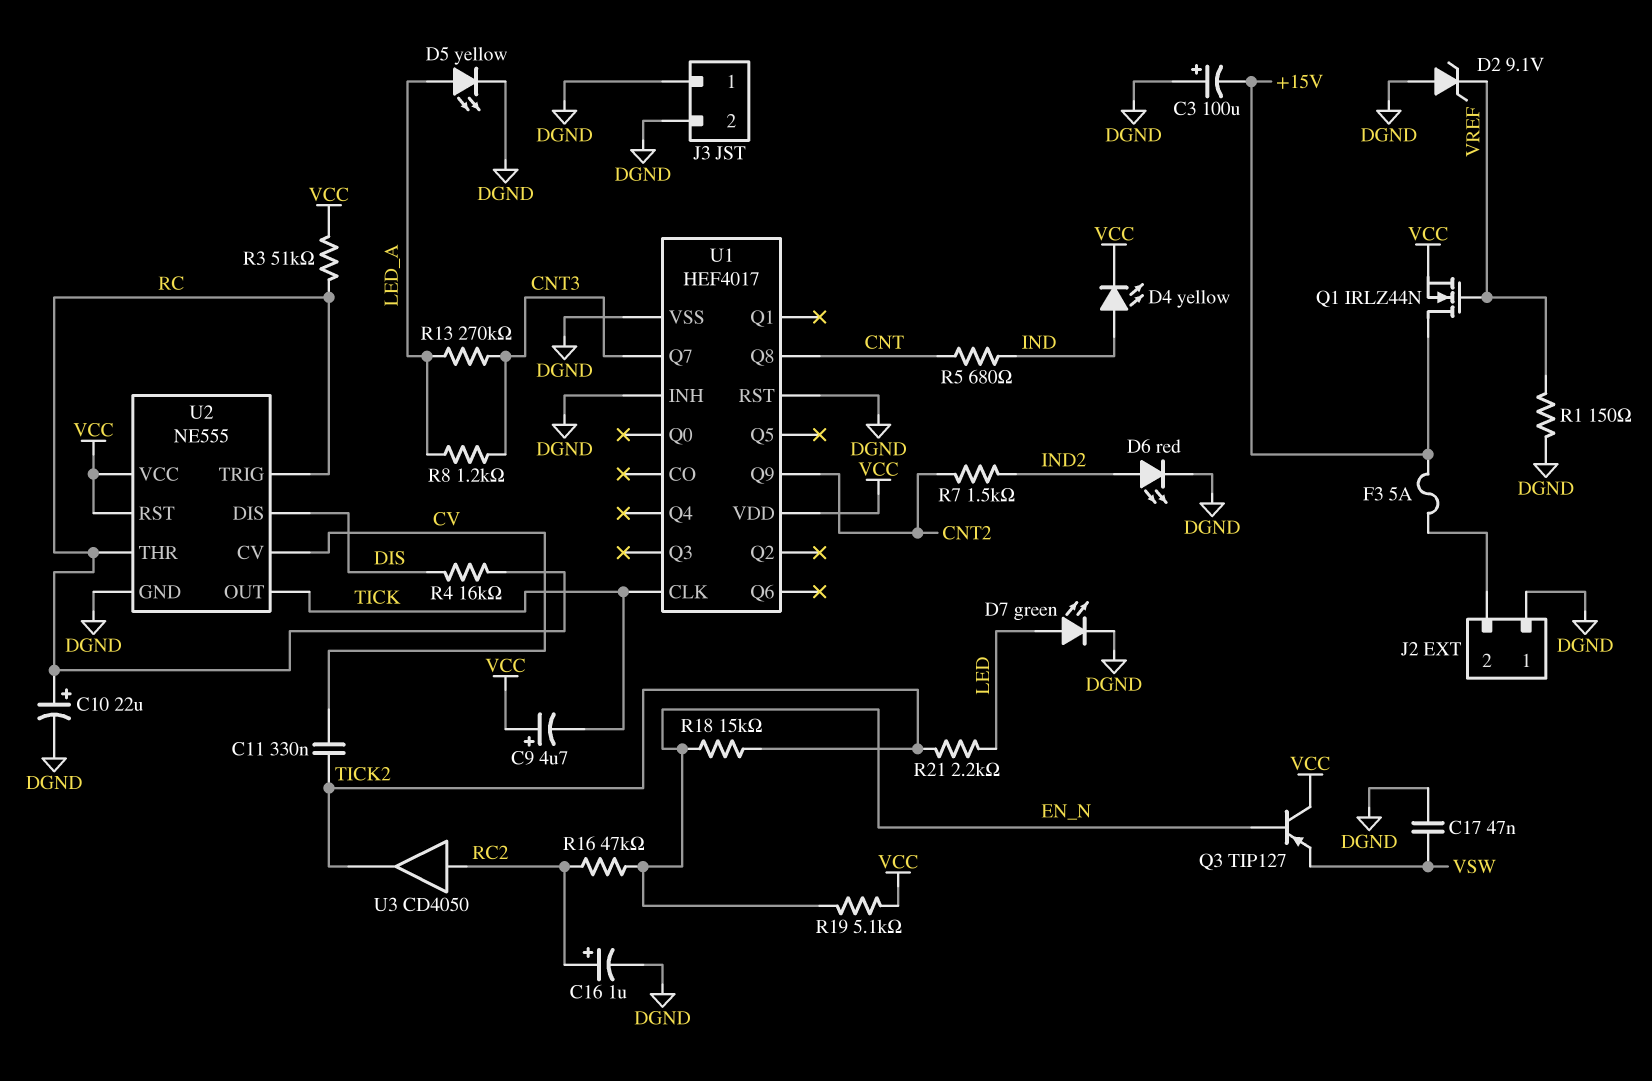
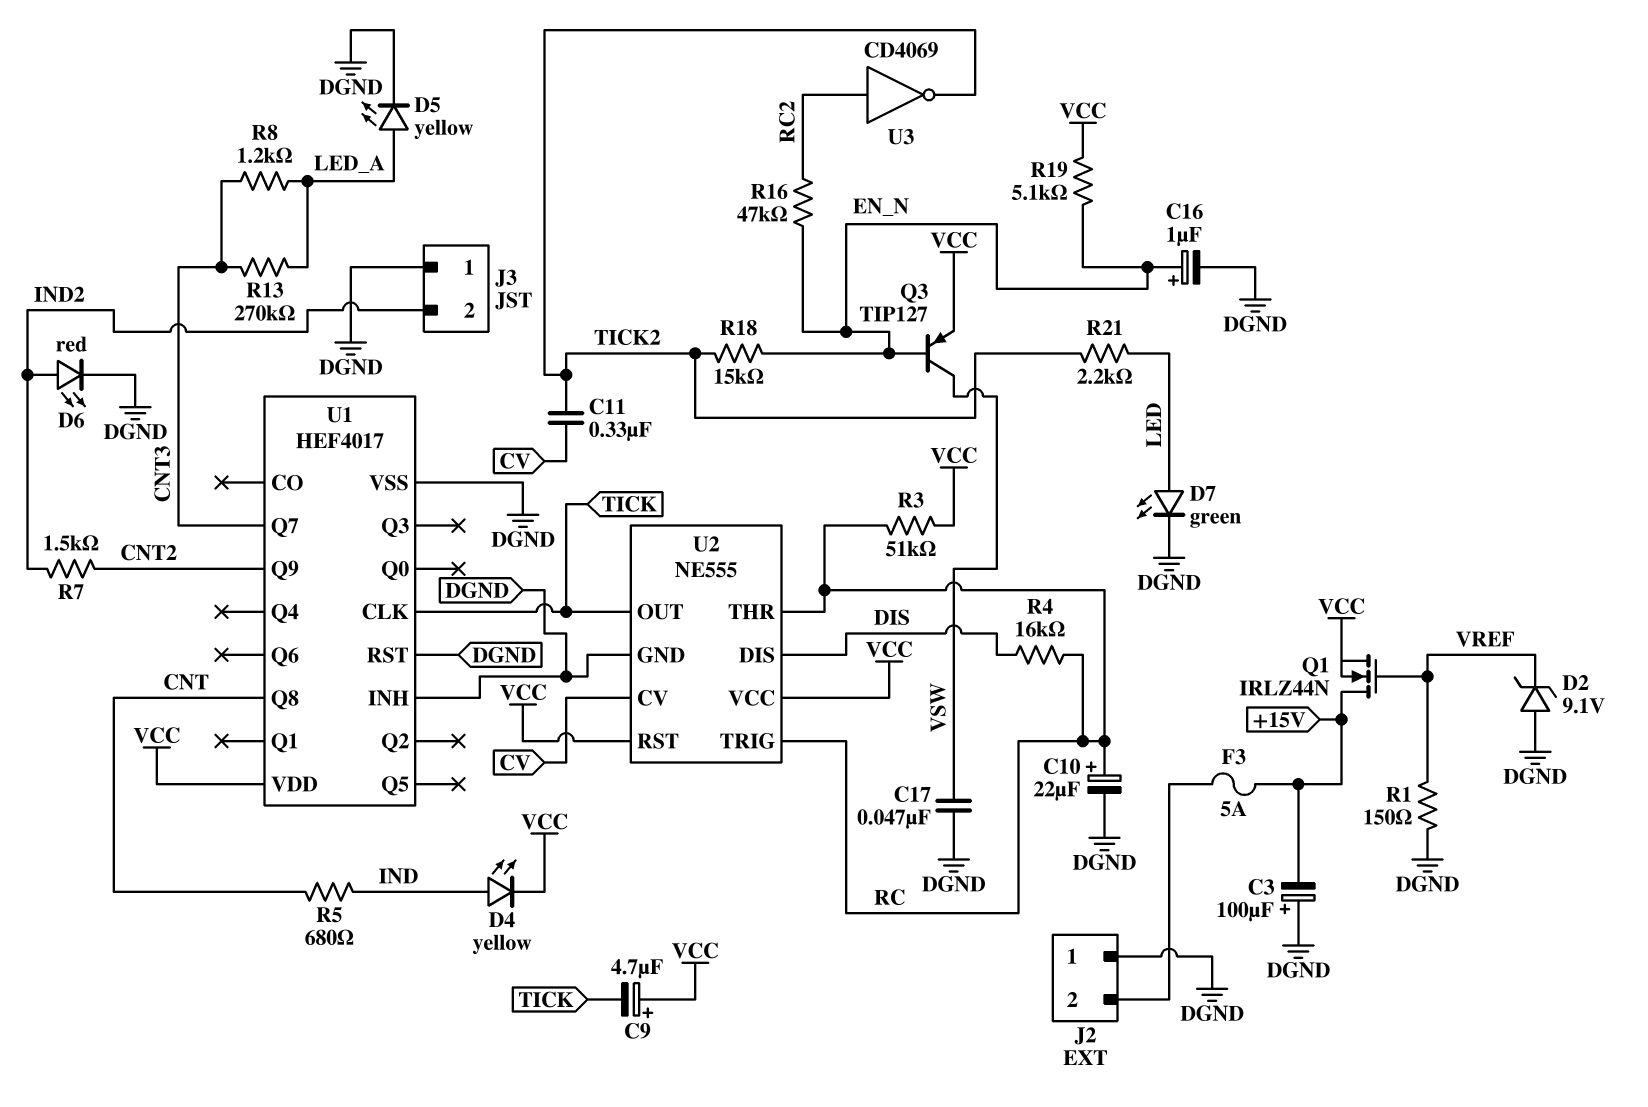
C16: 1uF (plus RC2, minus DGND) -> 1uF (plus EN_N, minus DGND)
J3 pin 2: DGND -> IND2
Q3: PNP TIP127 (B EN_N, C VCC, E VSW) -> PNP TIP127 (B EN_N, C VSW, E VCC)
U3: buffer CD4050 (in RC2, out TICK2) -> NOT CD4069 (in RC2, out TICK2)

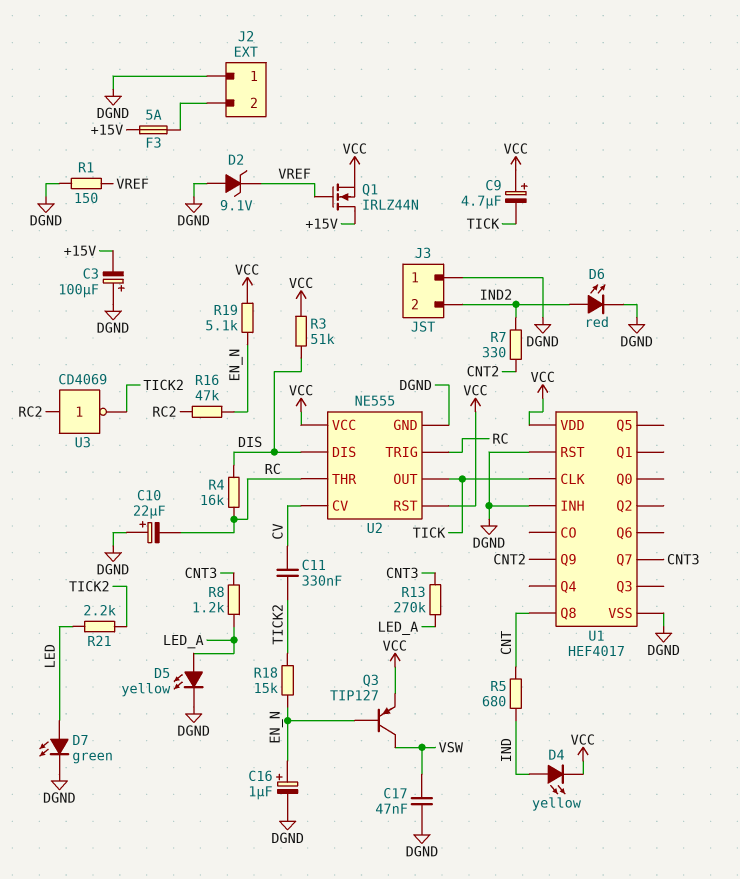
C10: 22uF (plus RC, minus DGND) -> 22uF (plus DGND, minus RC)
R3: 51k (RC, VCC) -> 51k (DIS, VCC)
R7: 1.5k (CNT2, IND2) -> 330 (CNT2, IND2)

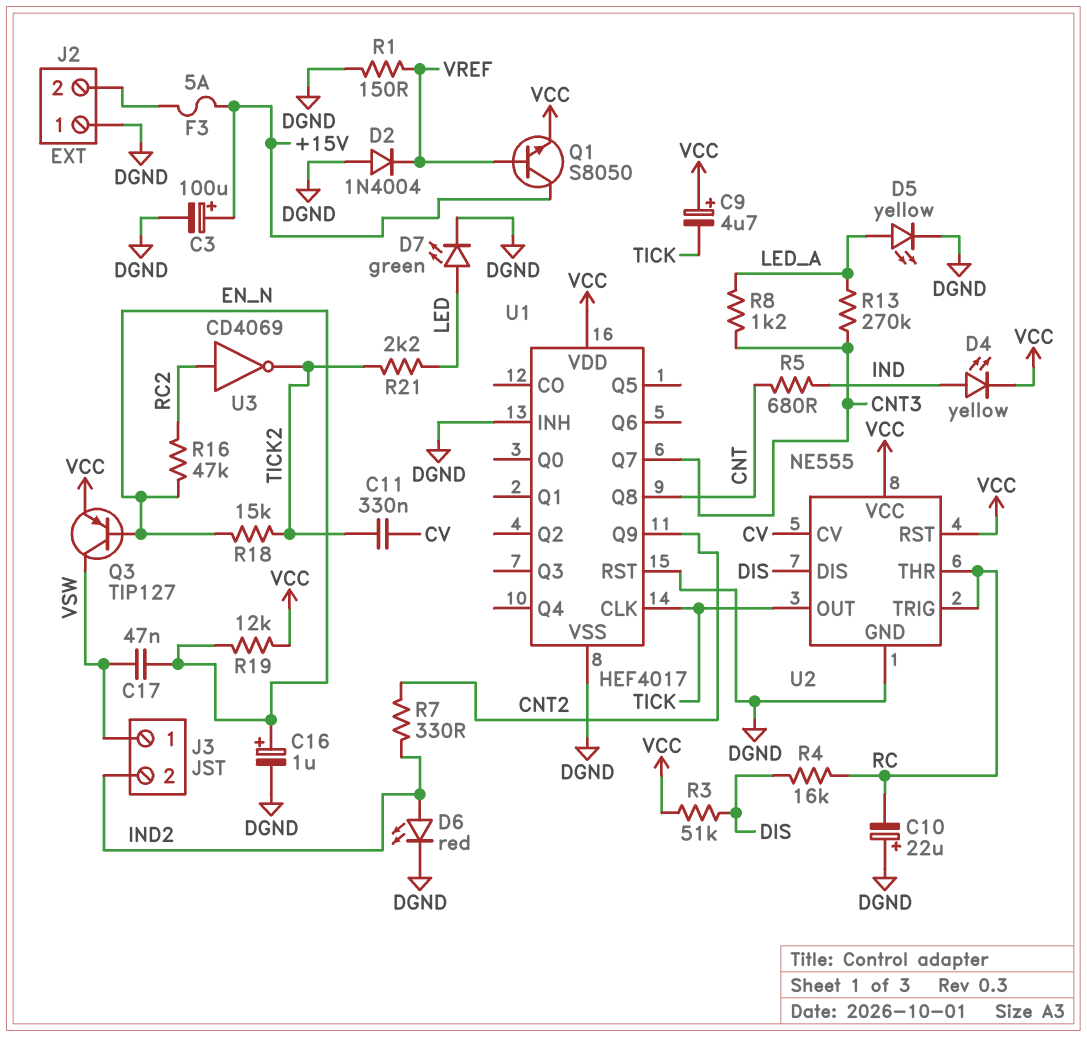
C3: 100uF (plus DGND, minus +15V) -> 100uF (plus +15V, minus DGND)
C17: 47nF (DGND, VSW) -> 47nF (EN_N, VSW)
D2: zener 9.1V (A DGND, K VREF) -> diode 1N4004 (A DGND, K VREF)
J3 pin 1: DGND -> VSW
Q1: NMOS IRLZ44N (G VREF, D +15V, S VCC) -> NPN S8050 (B VREF, C +15V, E VCC)
R19: 5.1k (EN_N, VCC) -> 12k (EN_N, VCC)

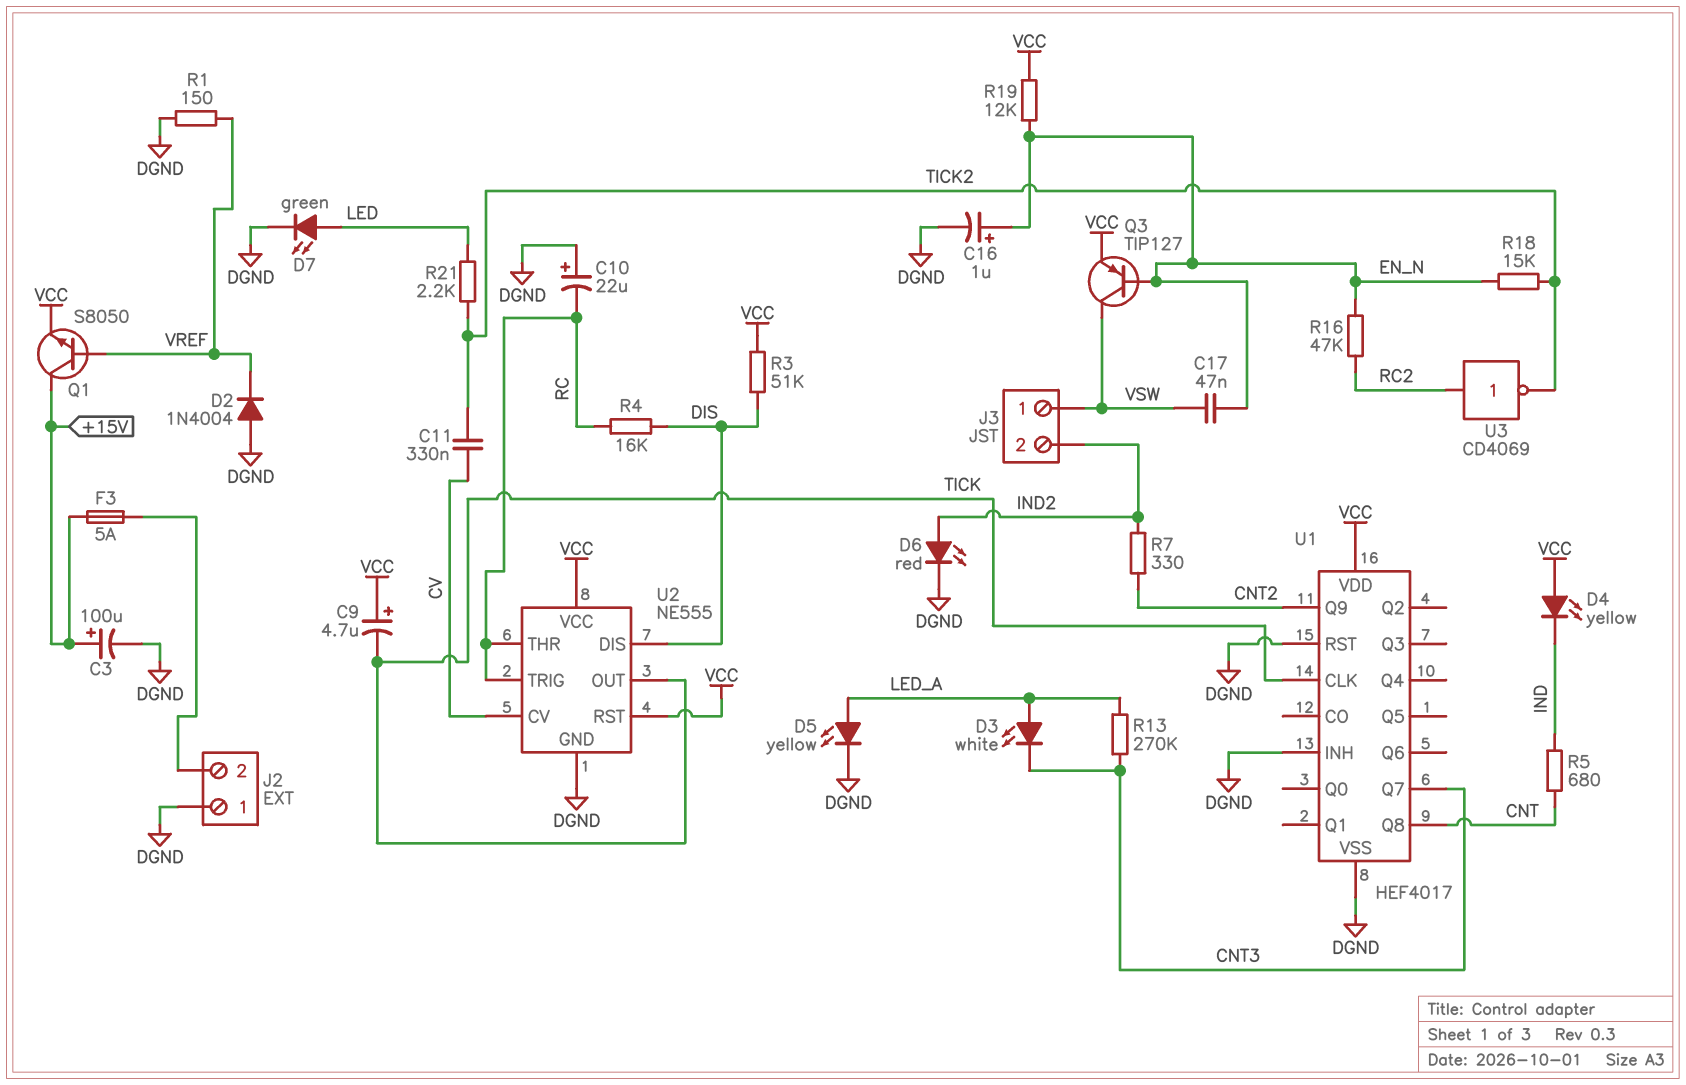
D3: none -> LED white (A LED_A, K CNT3)
D4: LED yellow (A IND, K VCC) -> LED yellow (A VCC, K IND)
R8: 1.2k (CNT3, LED_A) -> none

